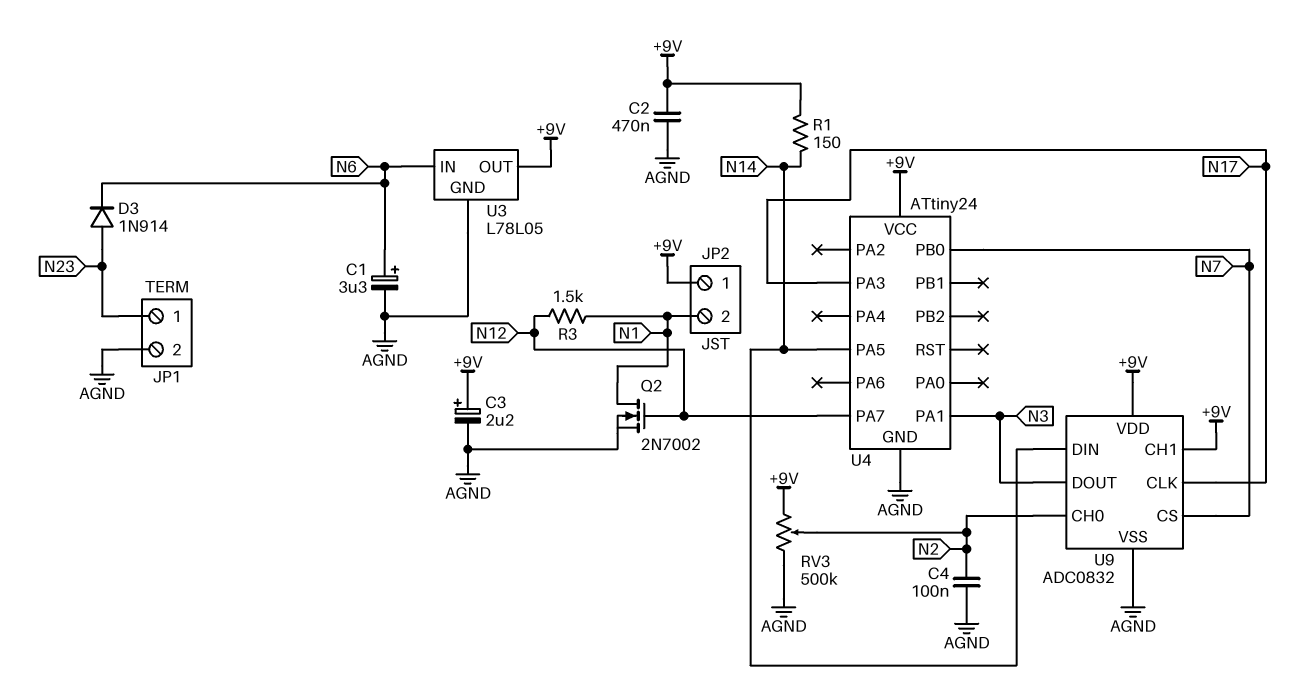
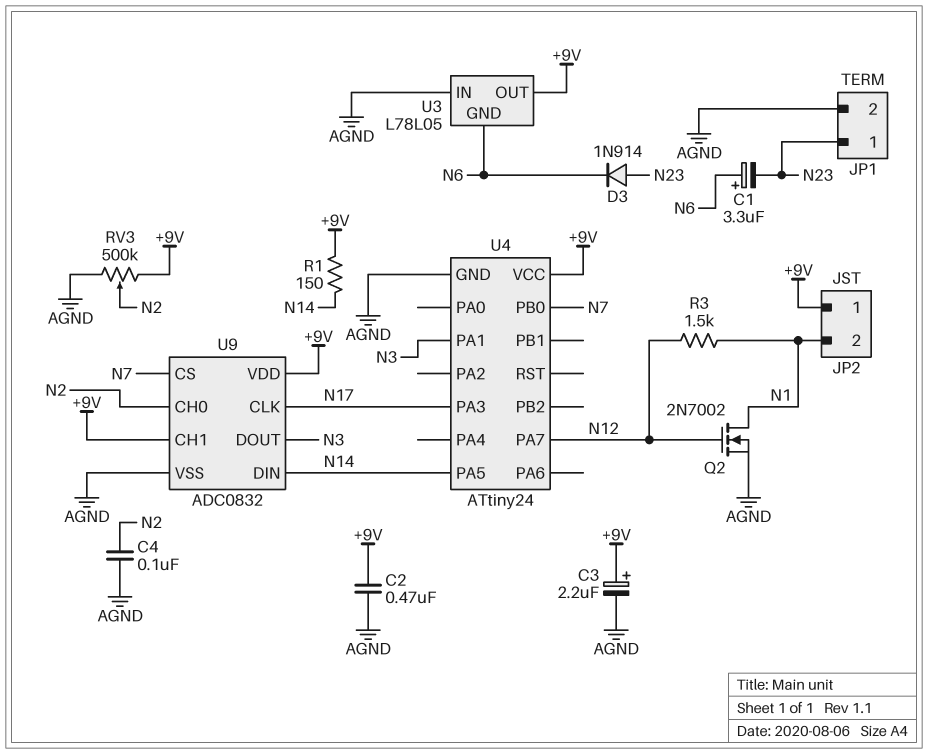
C1: 3.3uF (plus N6, minus AGND) -> 3.3uF (plus N6, minus N23)
U3 pin GND: AGND -> N6
U3 pin IN: N6 -> AGND

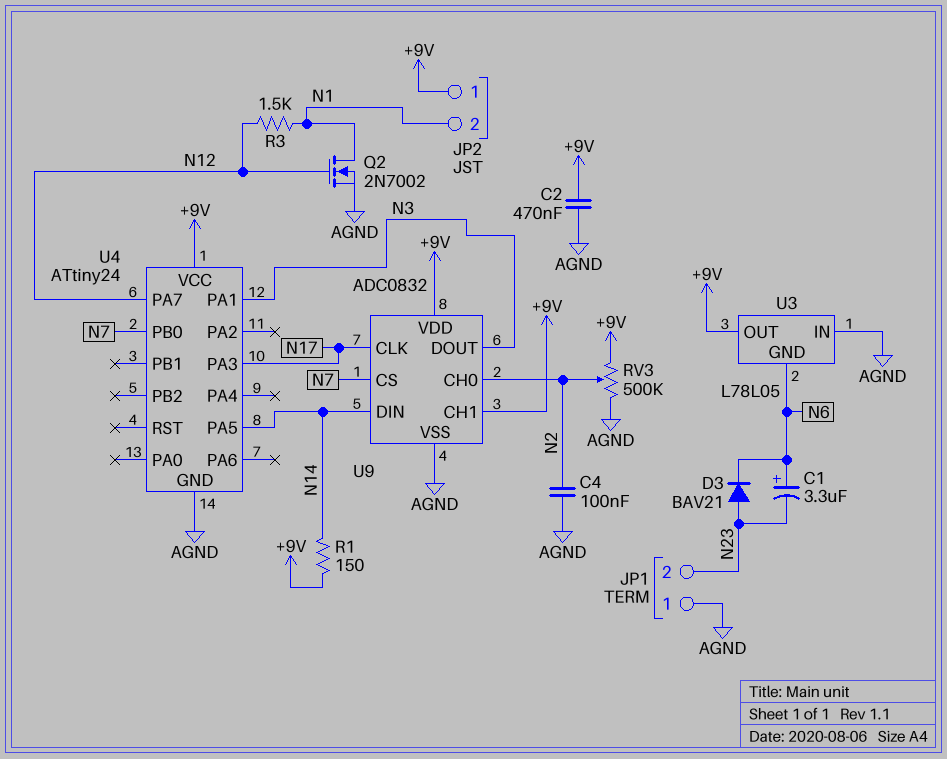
C3: 2.2uF (plus +9V, minus AGND) -> none
D3: diode 1N914 (A N23, K N6) -> diode BAV21 (A N23, K N6)
JP1 pin 1: N23 -> AGND
JP1 pin 2: AGND -> N23

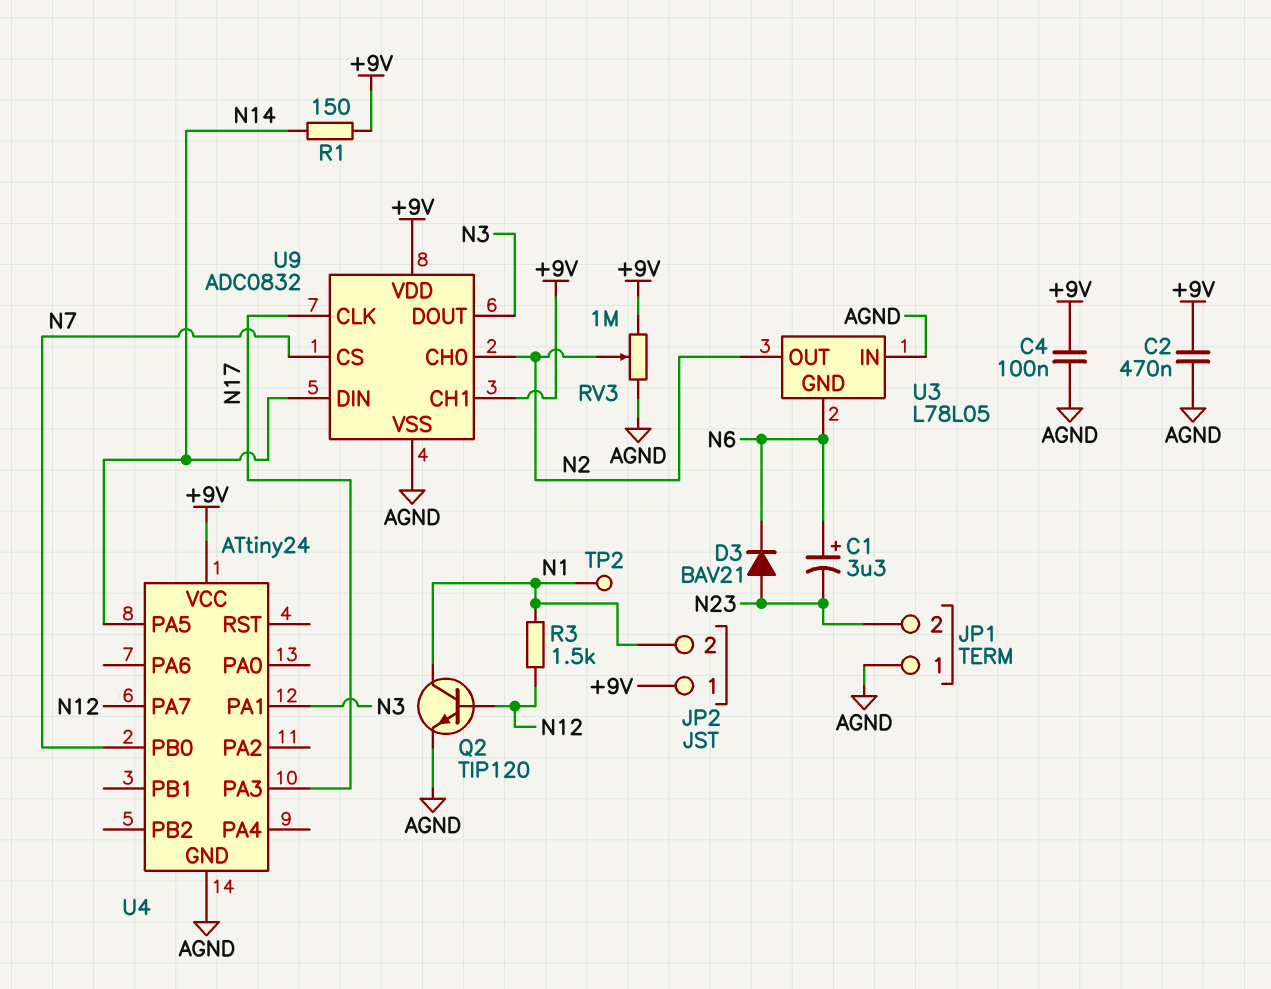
C4: 100nF (AGND, N2) -> 100nF (+9V, AGND)
Q2: NMOS 2N7002 (G N12, D N1, S AGND) -> NPN TIP120 (B N12, C N1, E AGND)
RV3: 500k (+9V, AGND, wiper N2) -> 1M (+9V, AGND, wiper N2)
TP2: none -> test point (N1)
U3 pin OUT: +9V -> N2

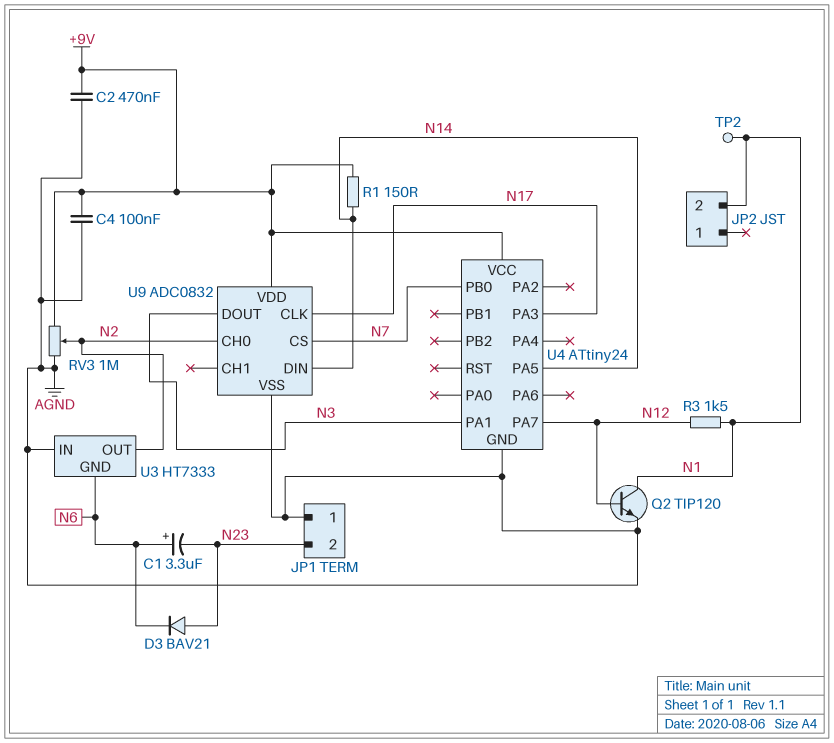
JP2 pin 1: +9V -> none
U3: L78L05 -> HT7333
U9 pin CH1: +9V -> none

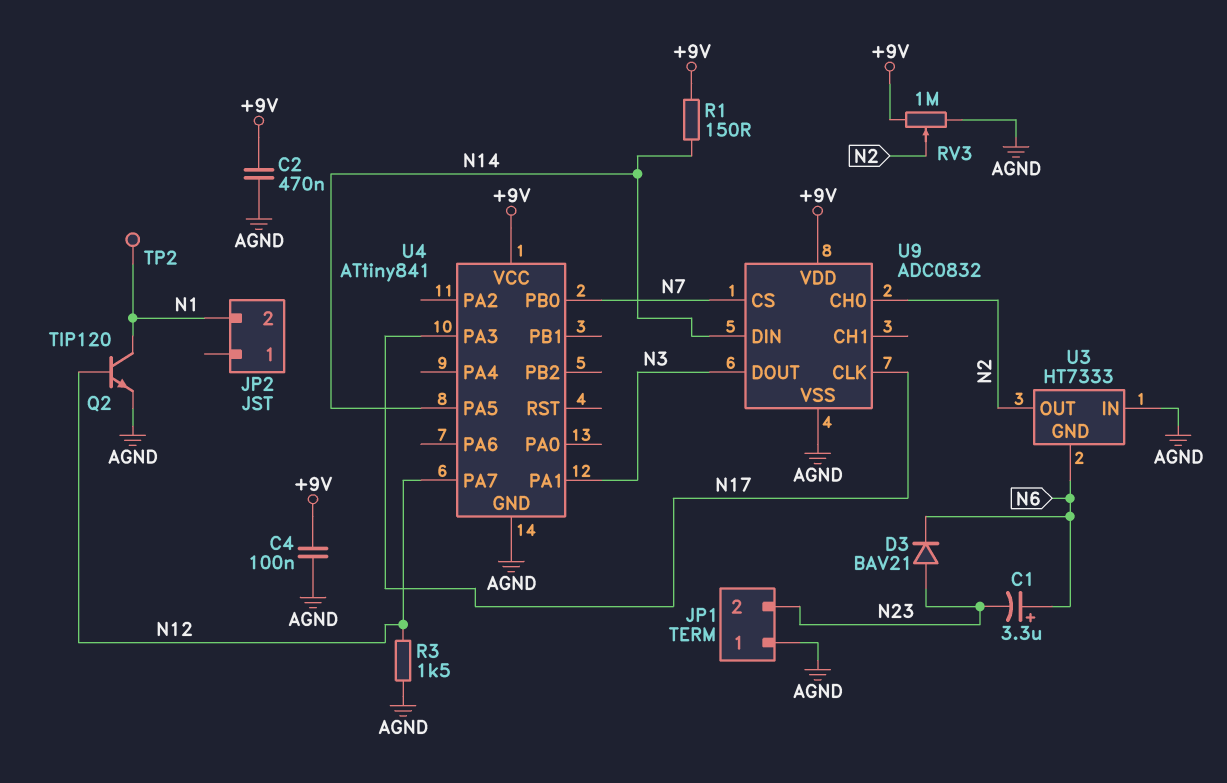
R3: 1.5k (N1, N12) -> 1.5k (AGND, N12)
U4: ATtiny24 -> ATtiny841

